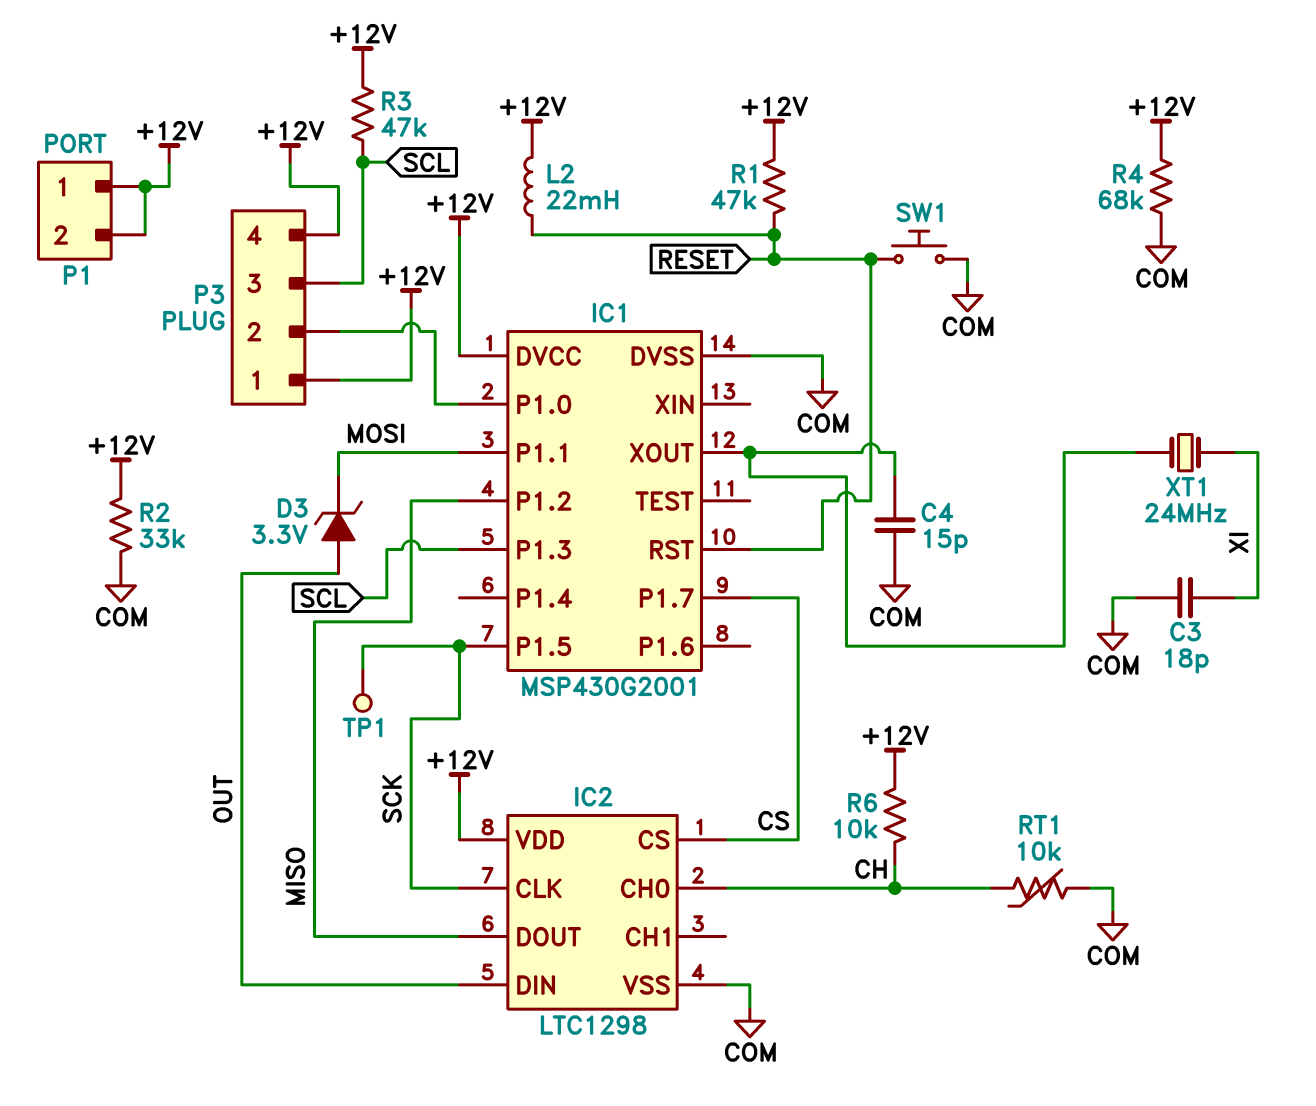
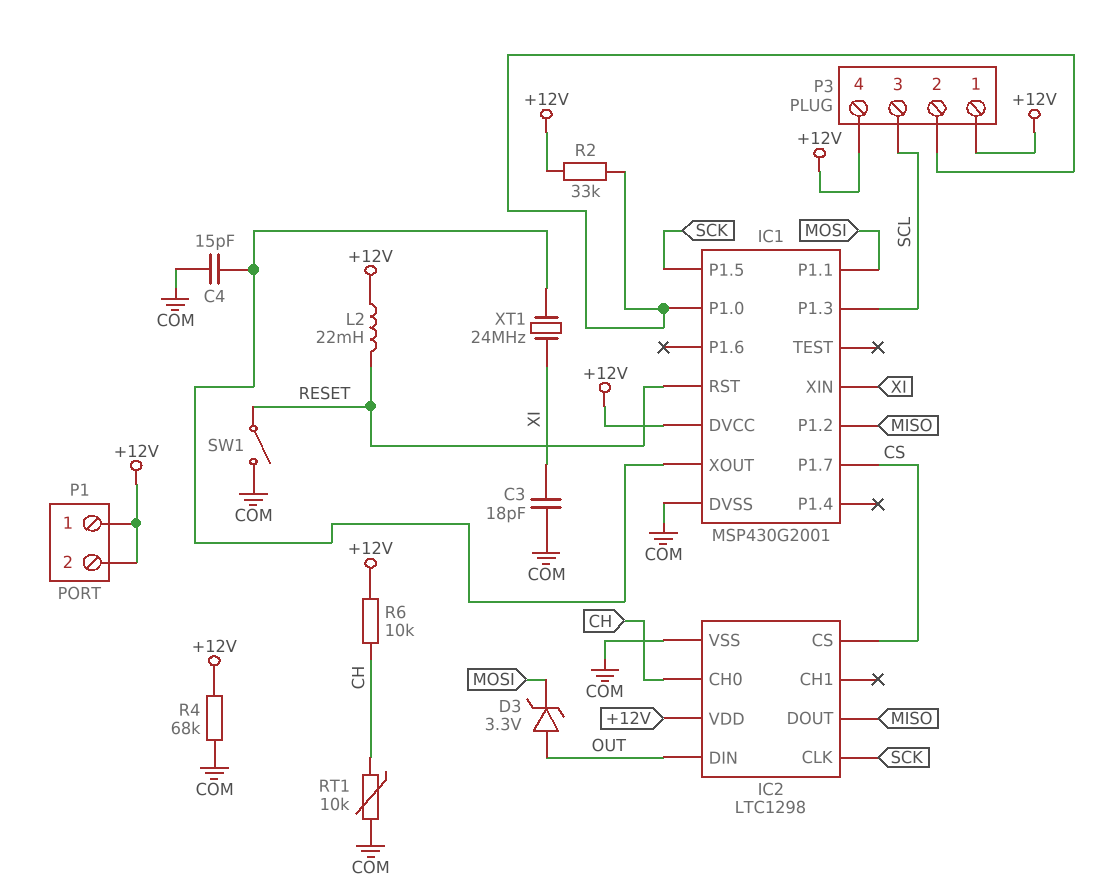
IC1 pin XIN: none -> XI
R1: 47k (+12V, RESET) -> none
R2: 33k (+12V, COM) -> 33k (+12V, IC1/P1.0)
R3: 47k (+12V, SCL) -> none
SW1: button (COM, RESET) -> switch (COM, RESET)
TP1: test point (SCK) -> none

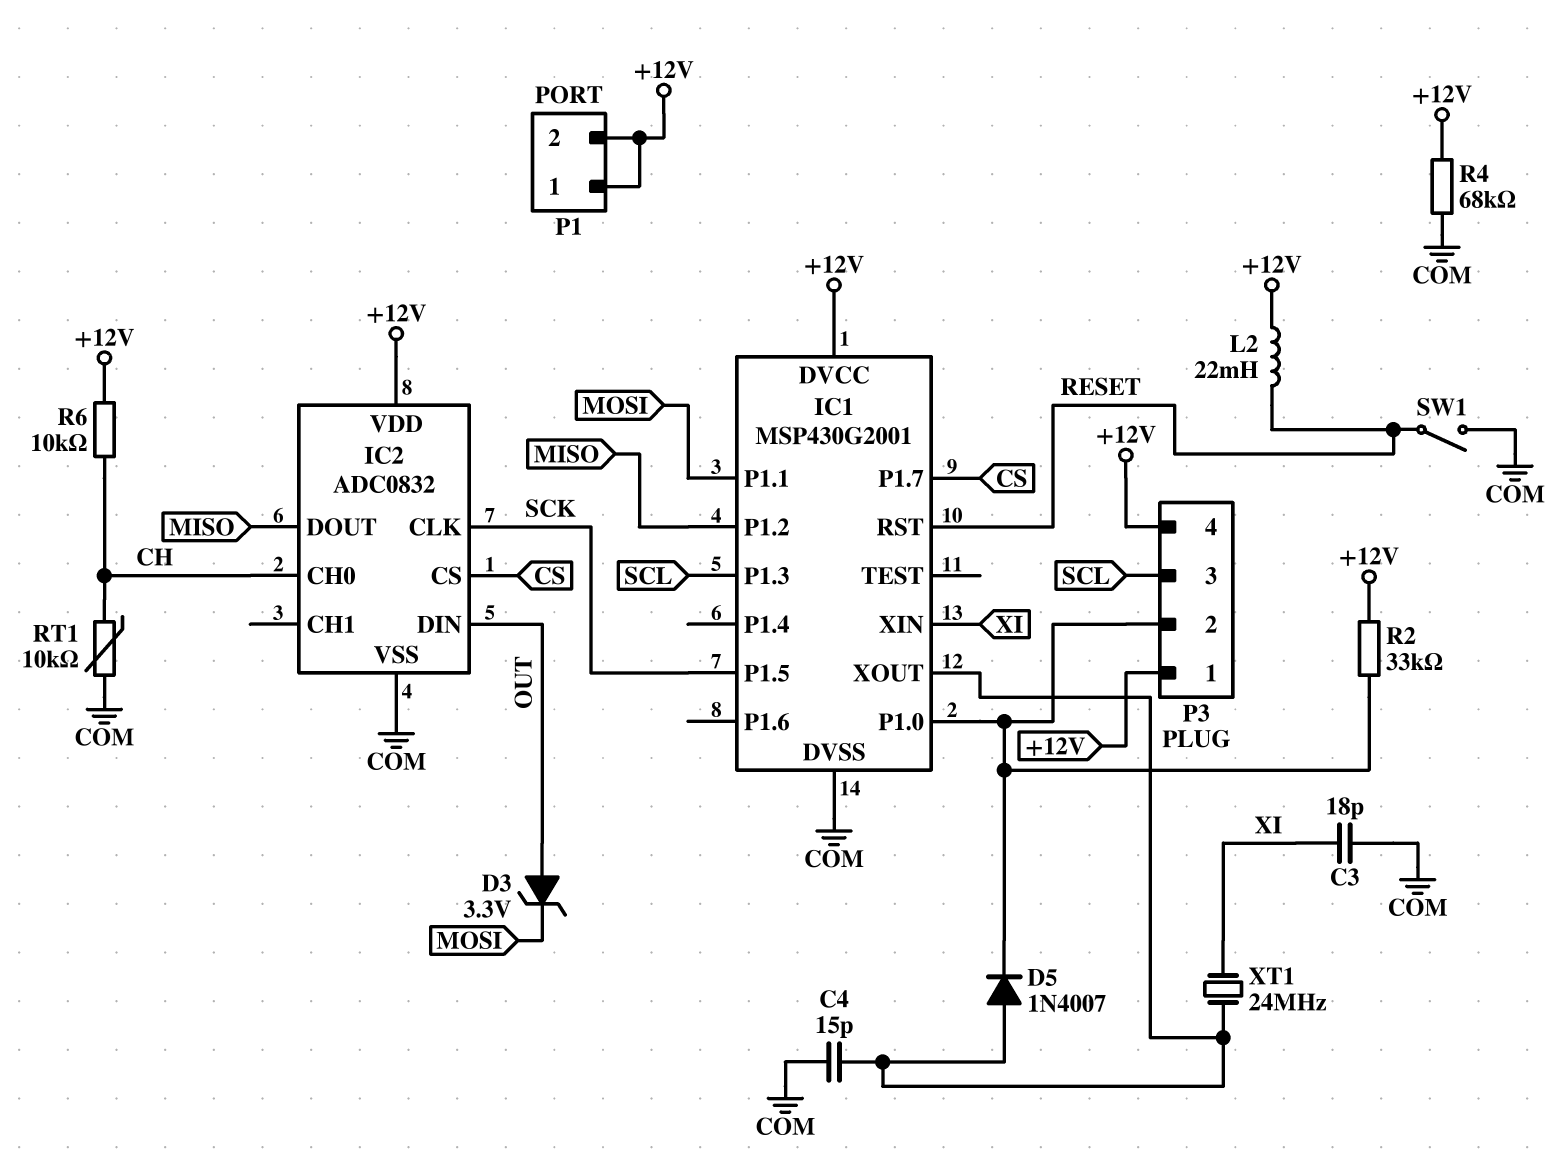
D5: none -> diode 1N4007 (A IC1/XOUT, K IC1/P1.0)
IC2: LTC1298 -> ADC0832

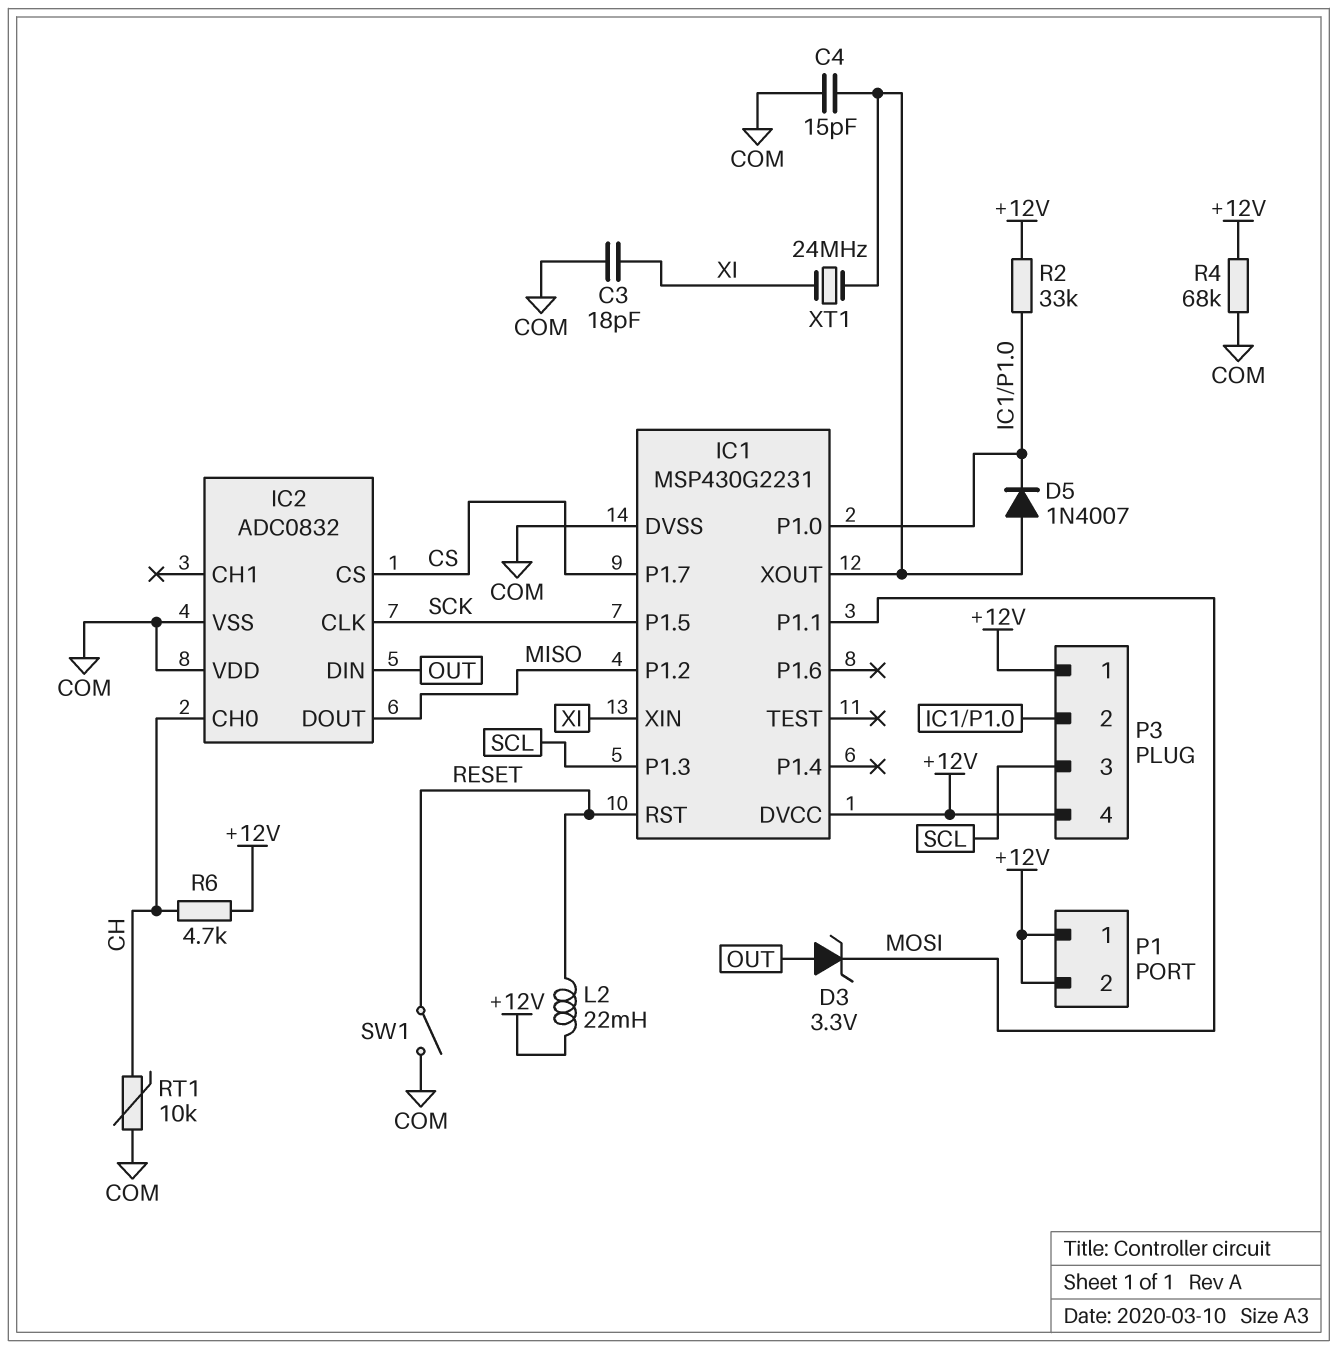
IC1: MSP430G2001 -> MSP430G2231
IC2 pin VDD: +12V -> COM
R6: 10k (+12V, CH) -> 4.7k (+12V, CH)

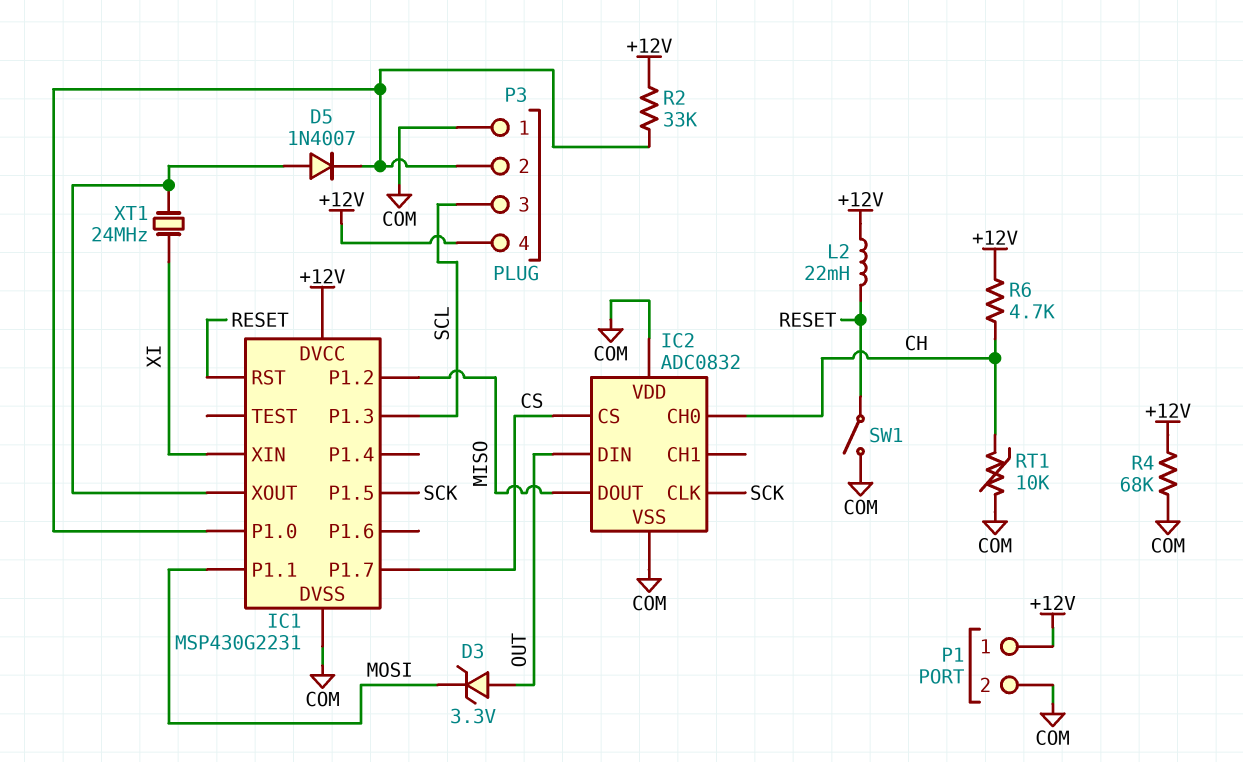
C3: 18pF (COM, XI) -> none
C4: 15pF (COM, IC1/XOUT) -> none
P1 pin 2: +12V -> COM
P3 pin 1: +12V -> COM

